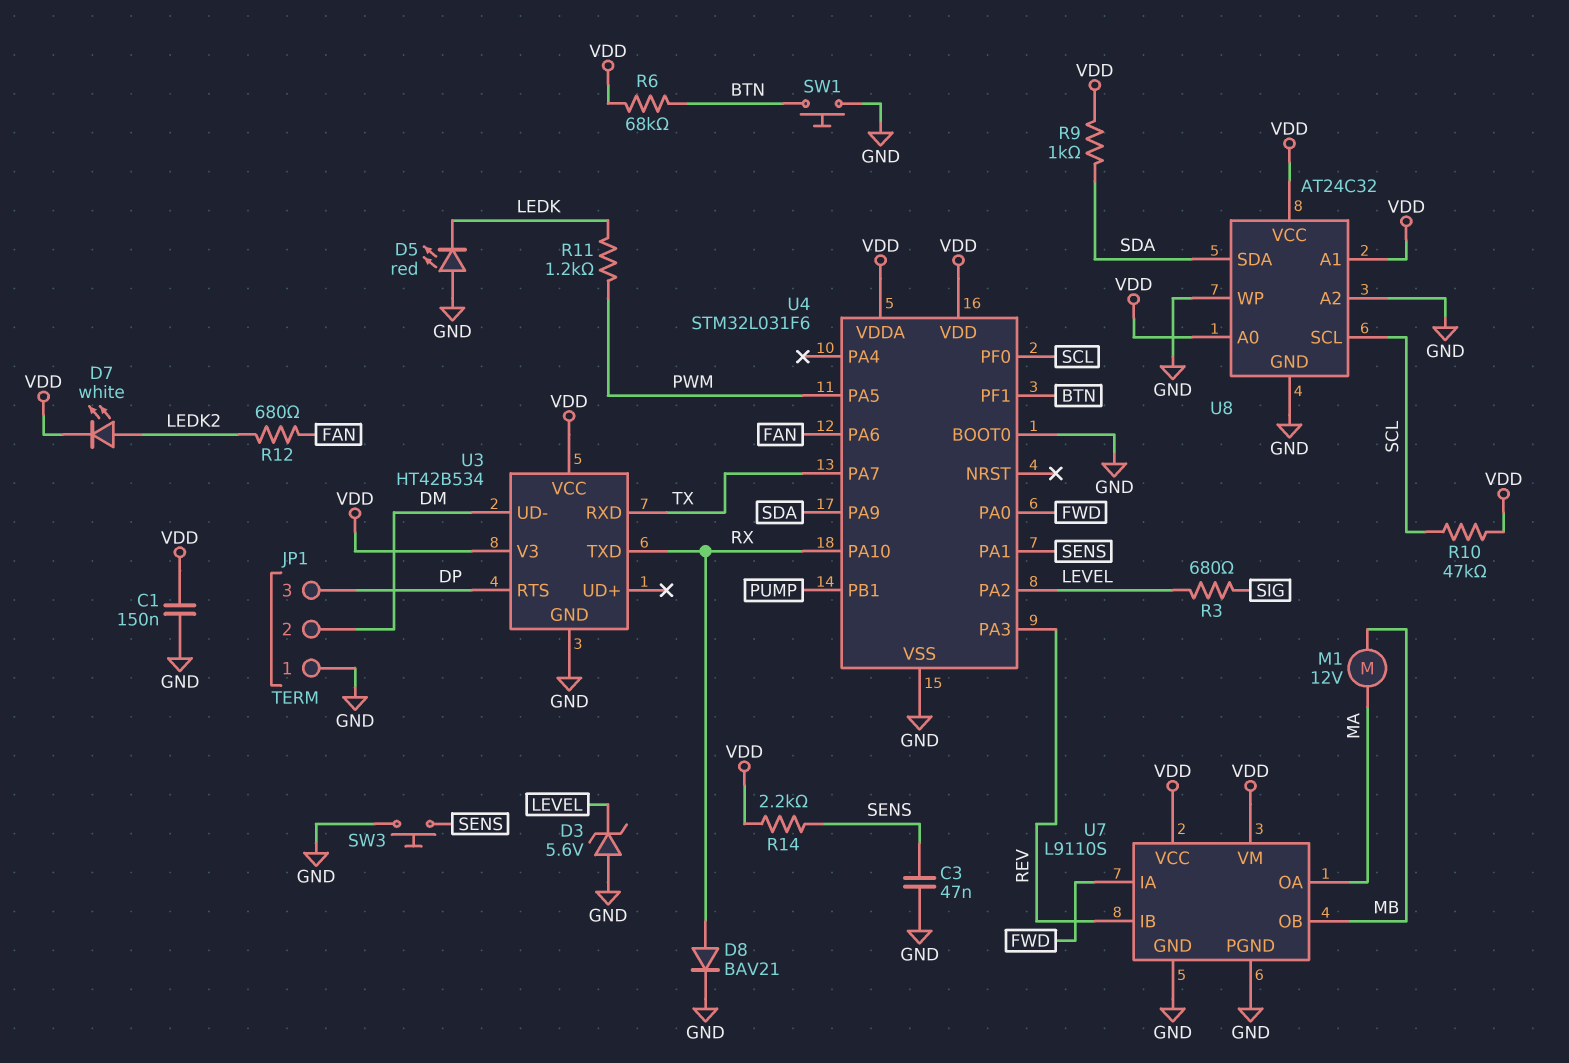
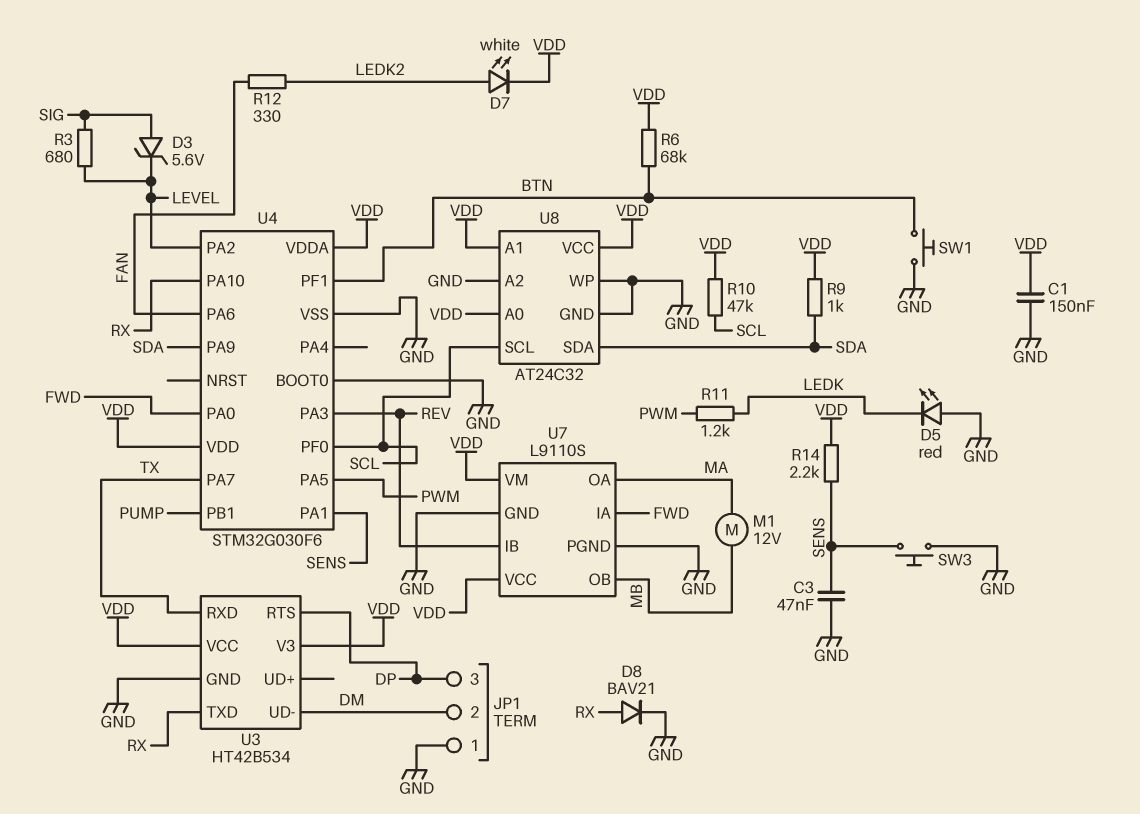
D3: zener 5.6V (A GND, K LEVEL) -> zener 5.6V (A SIG, K LEVEL)
R12: 680 (FAN, LEDK2) -> 330 (FAN, LEDK2)
U4: STM32L031F6 -> STM32G030F6

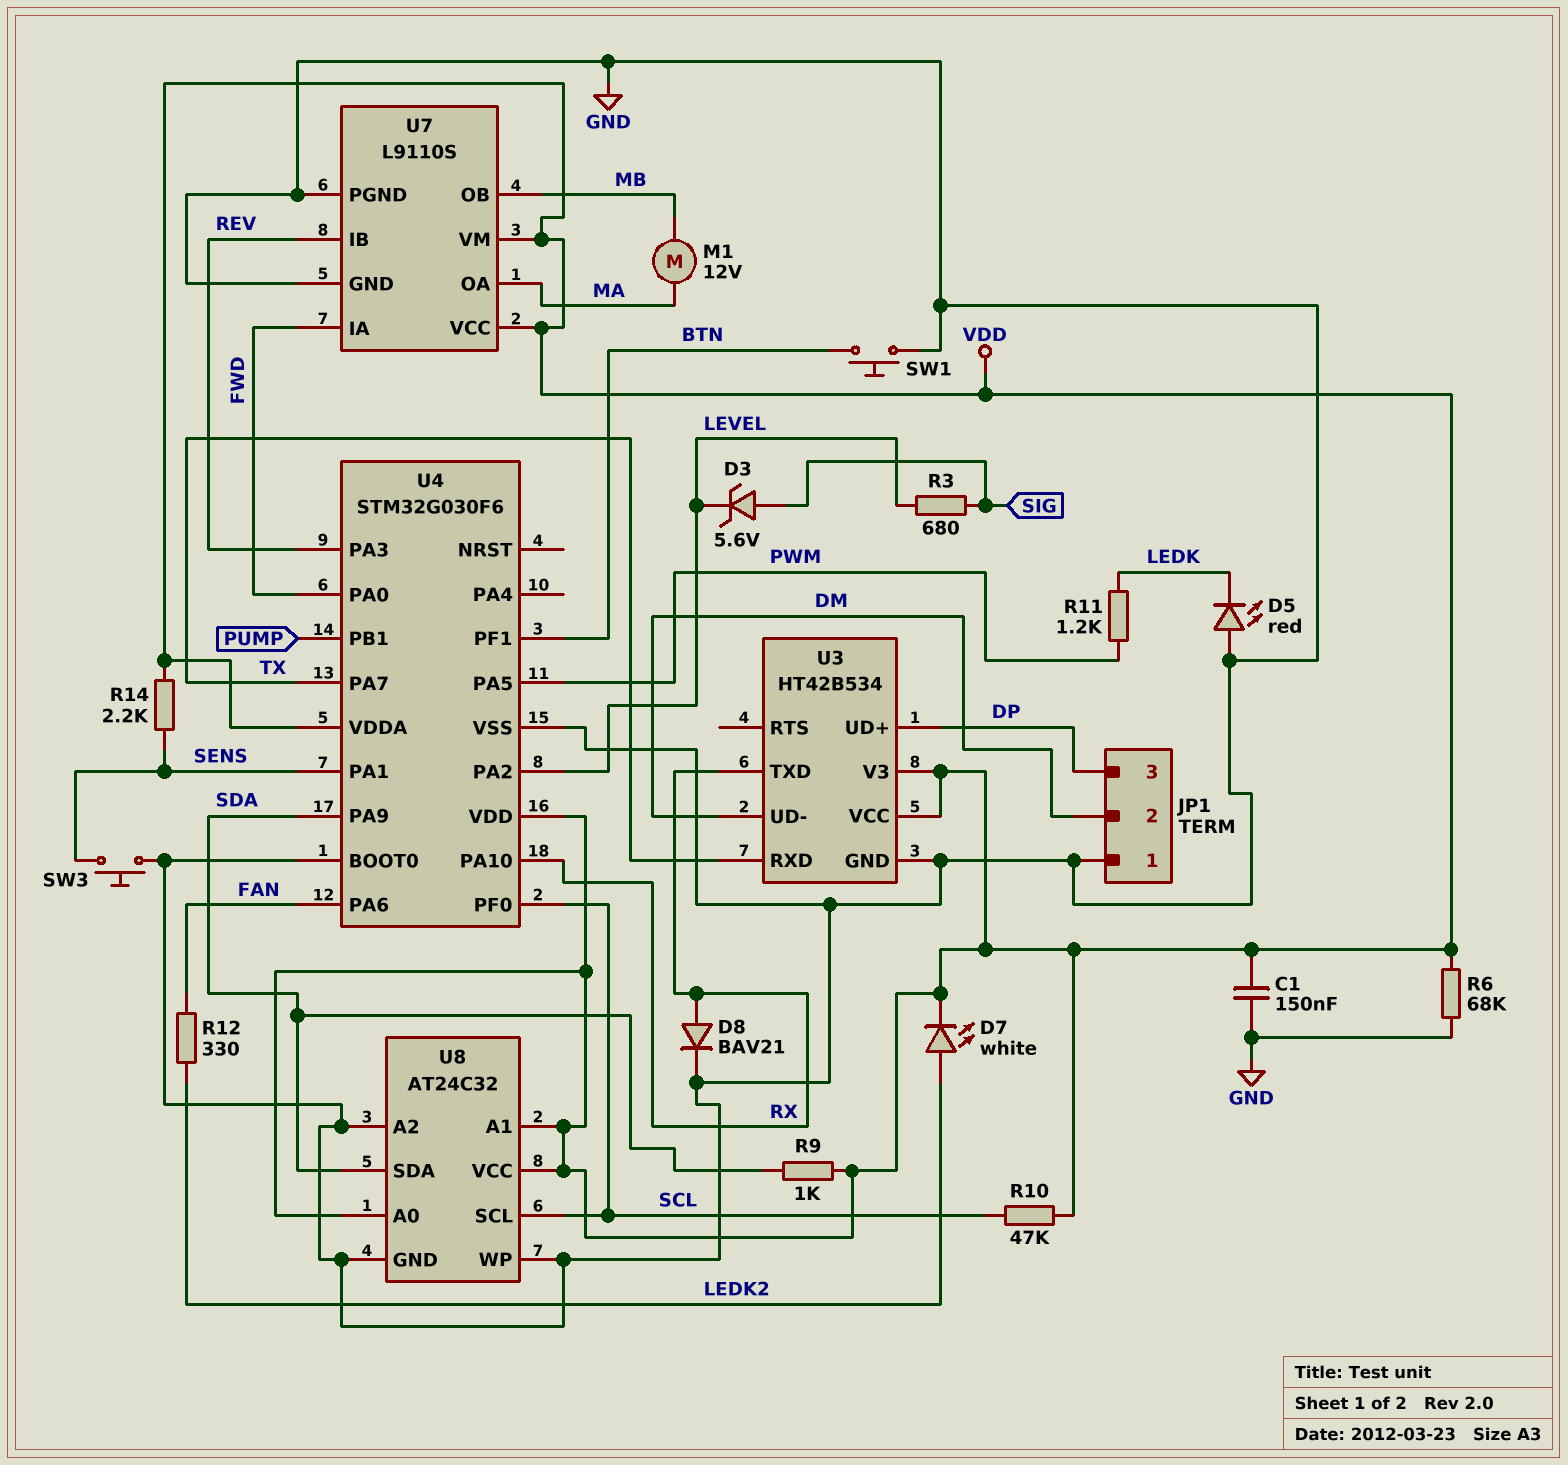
C3: 47nF (GND, SENS) -> none
R6: 68k (BTN, VDD) -> 68k (GND, VDD)
U3 pin RTS: DP -> none
U3 pin UD+: none -> DP

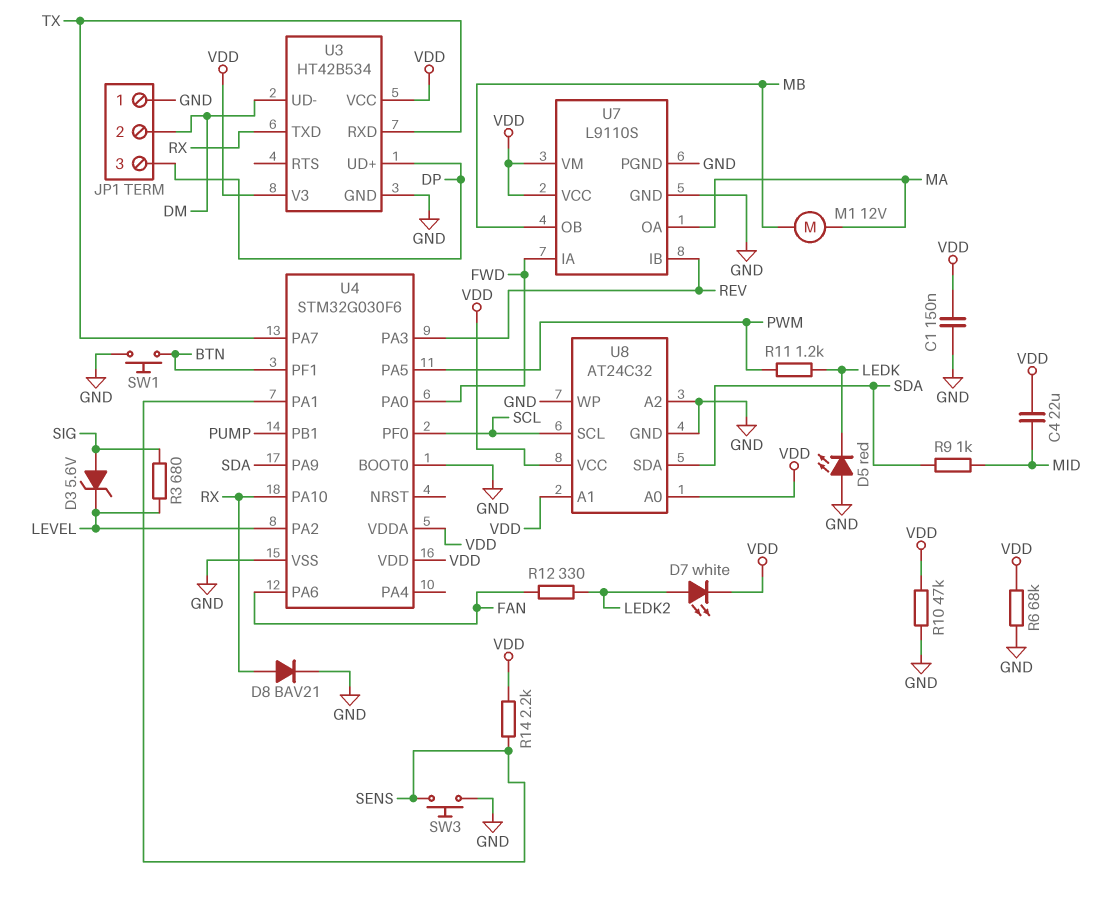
C4: none -> 22uF (MID, VDD)
R9: 1k (SDA, VDD) -> 1k (MID, SDA)
R10: 47k (SCL, VDD) -> 47k (GND, VDD)

